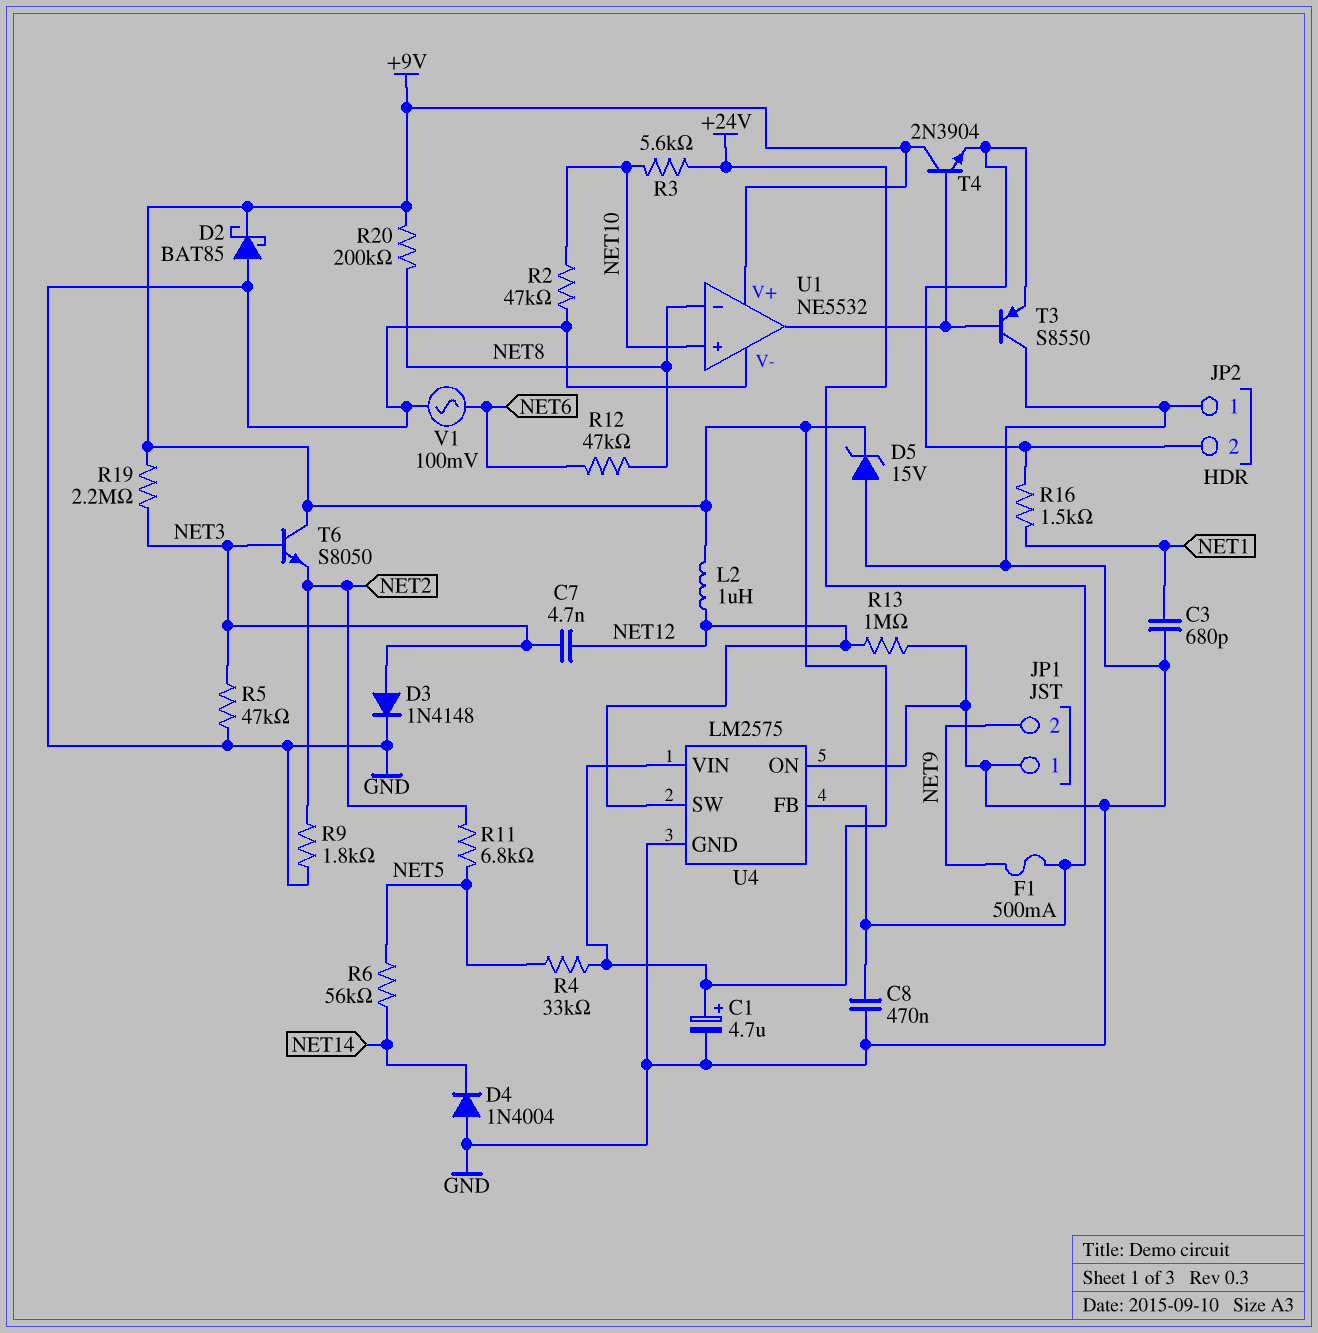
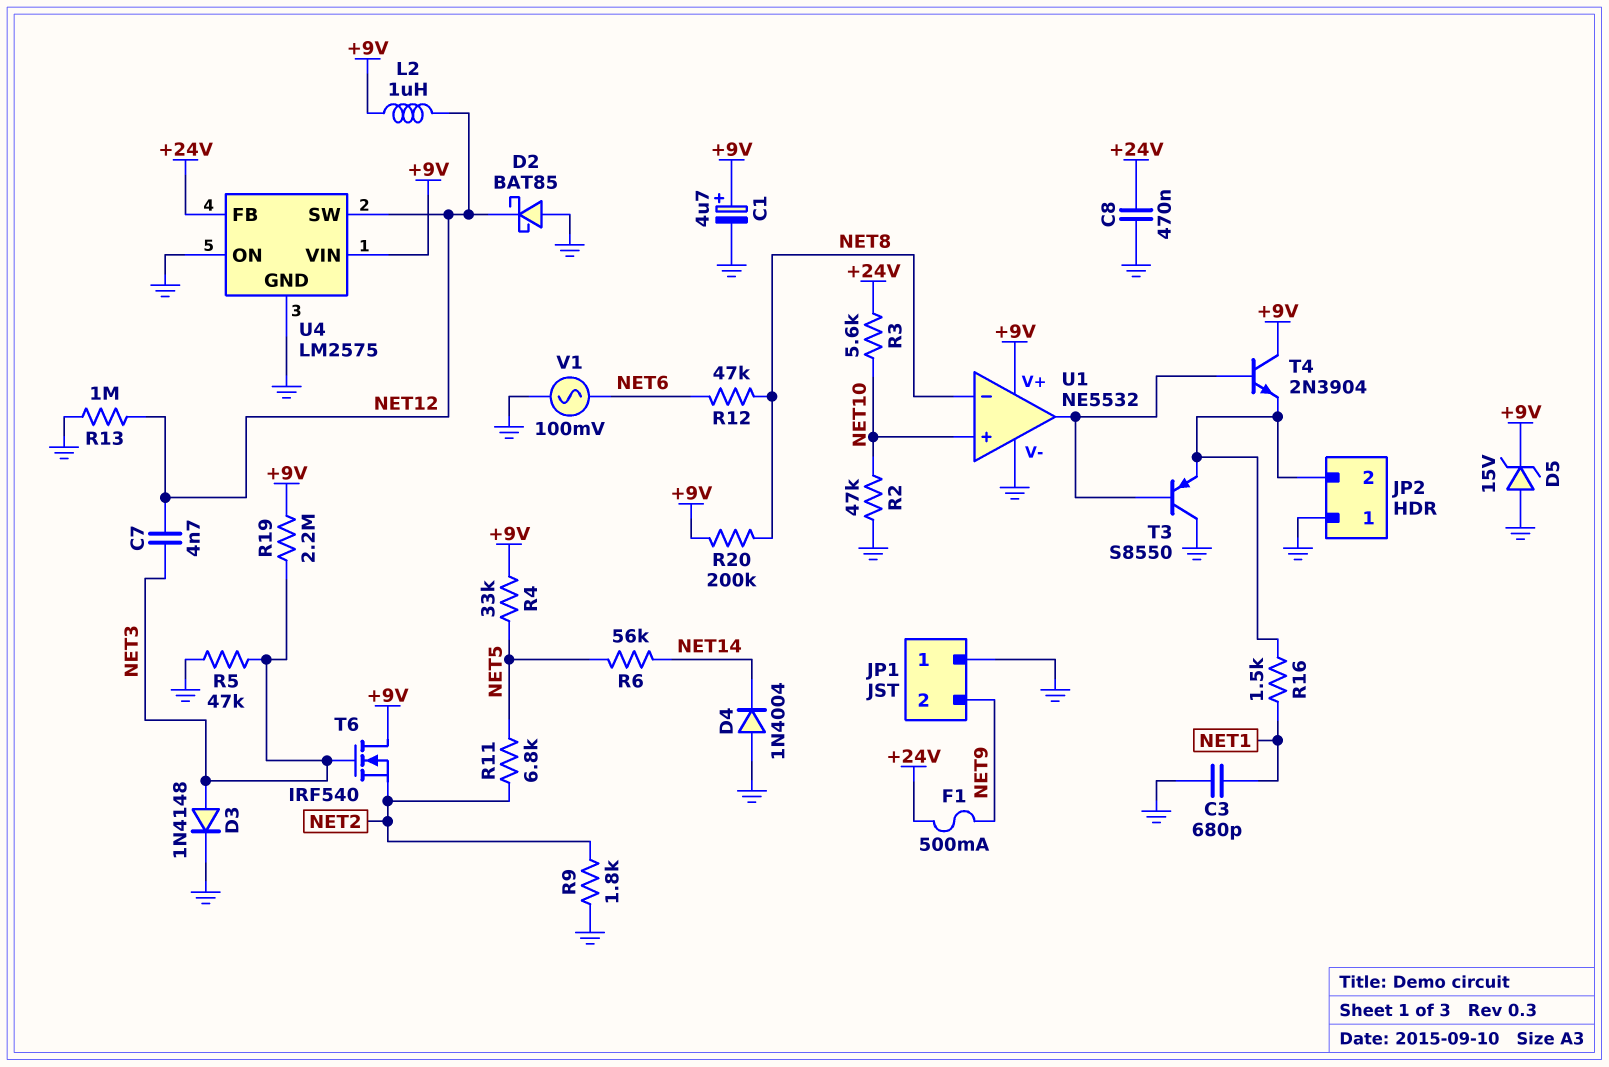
D2: schottky BAT85 (A GND, K +9V) -> schottky BAT85 (A GND, K NET12)
T6: NPN S8050 (B NET3, C +9V, E NET2) -> NMOS IRF540 (G NET3, D +9V, S NET2)

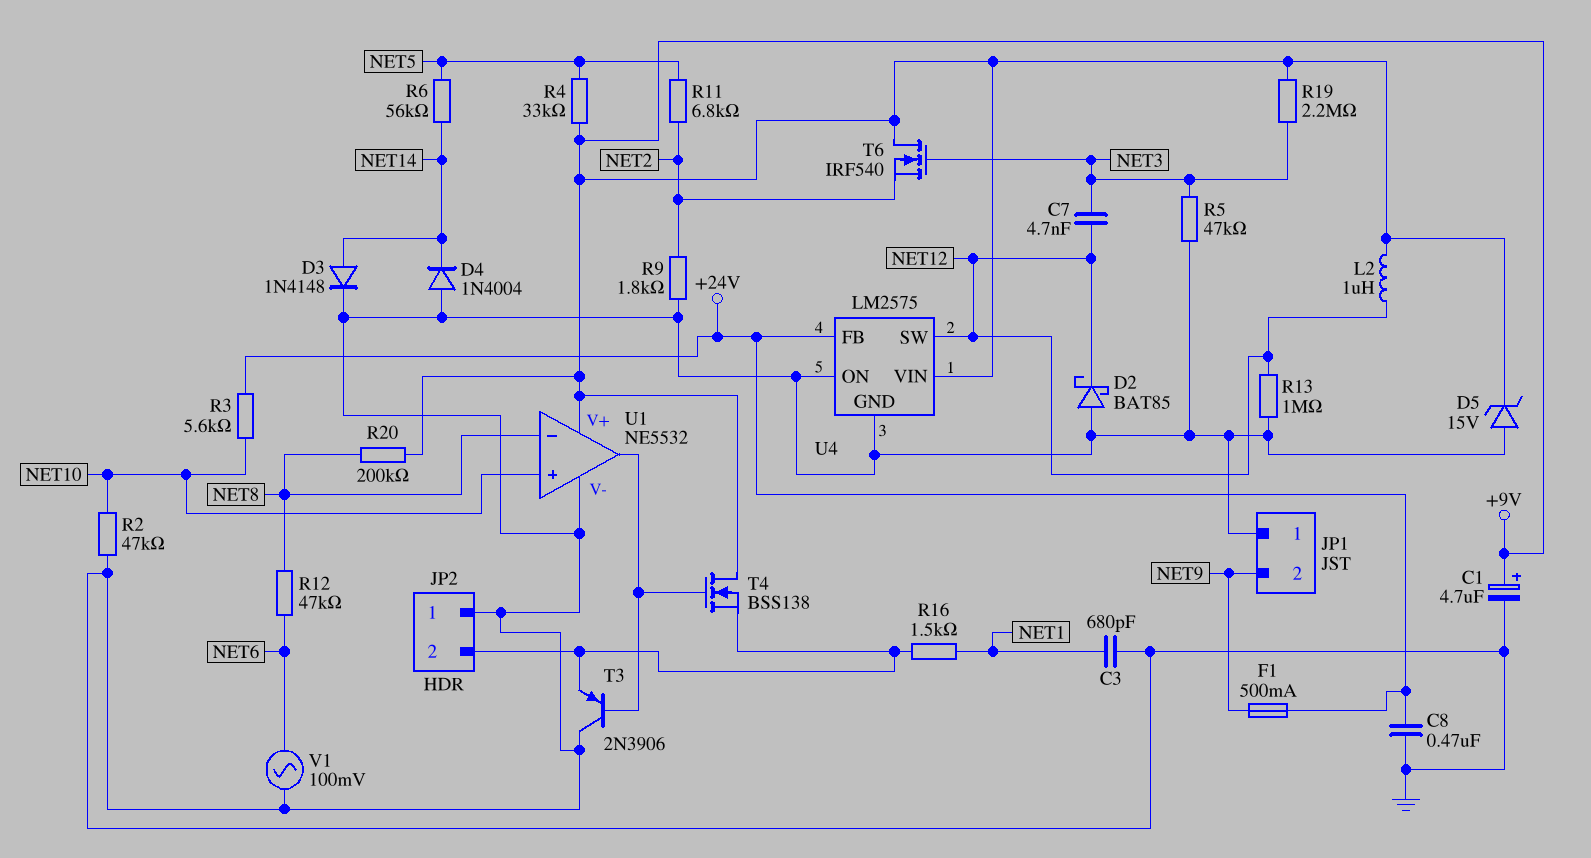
D3: diode 1N4148 (A NET3, K GND) -> diode 1N4148 (A NET14, K GND)
T3: PNP S8550 (B U1/out, C GND, E JP2/2) -> PNP 2N3906 (B U1/out, C GND, E JP2/2)
T4: NPN 2N3904 (B U1/out, C +9V, E JP2/2) -> NMOS BSS138 (G U1/out, D +9V, S JP2/2)

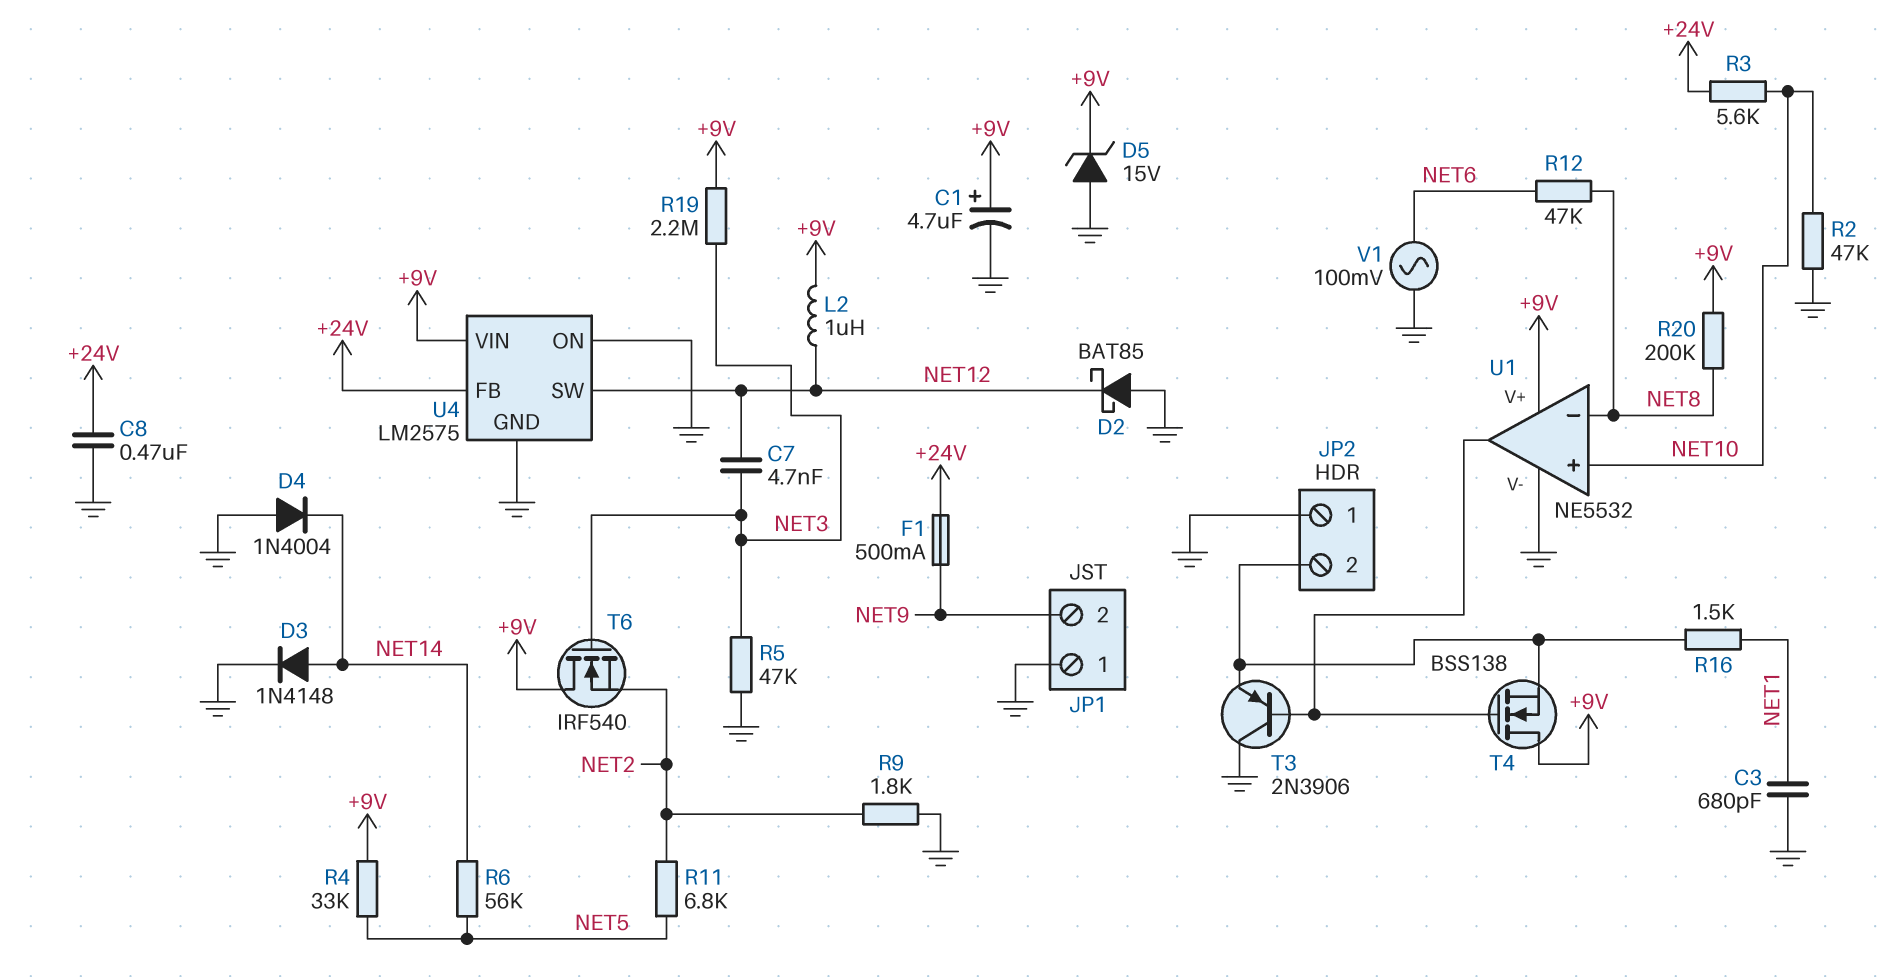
R13: 1M (GND, NET12) -> none

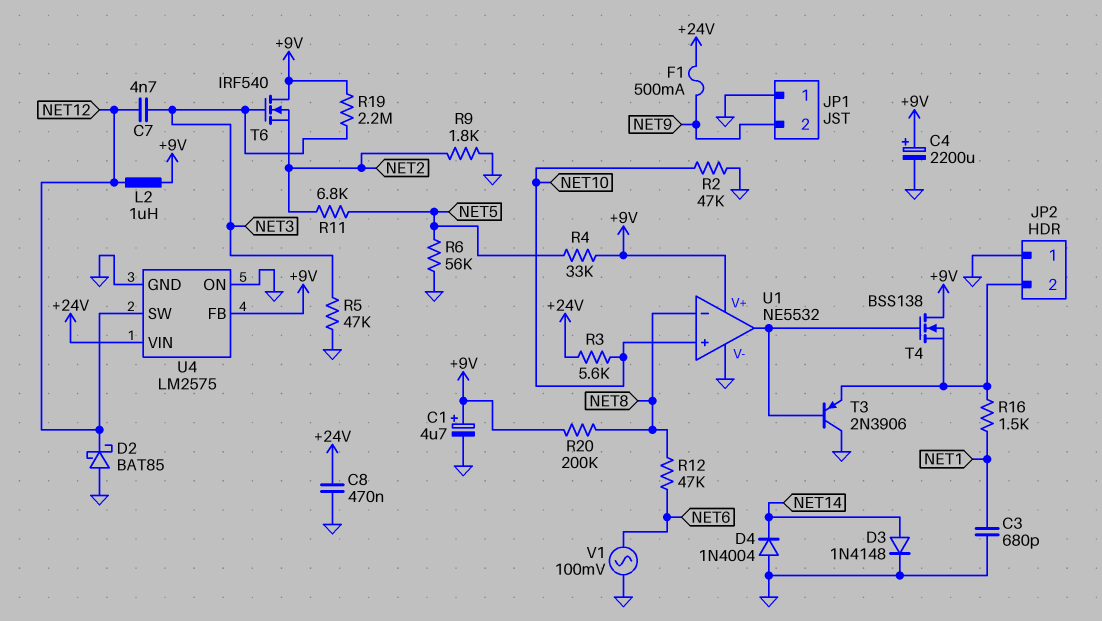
C4: none -> 2200uF (plus +9V, minus GND)
D5: zener 15V (A GND, K +9V) -> none
R6: 56k (NET5, NET14) -> 56k (GND, NET5)
U4 pin FB: +24V -> +9V
U4 pin VIN: +9V -> +24V

